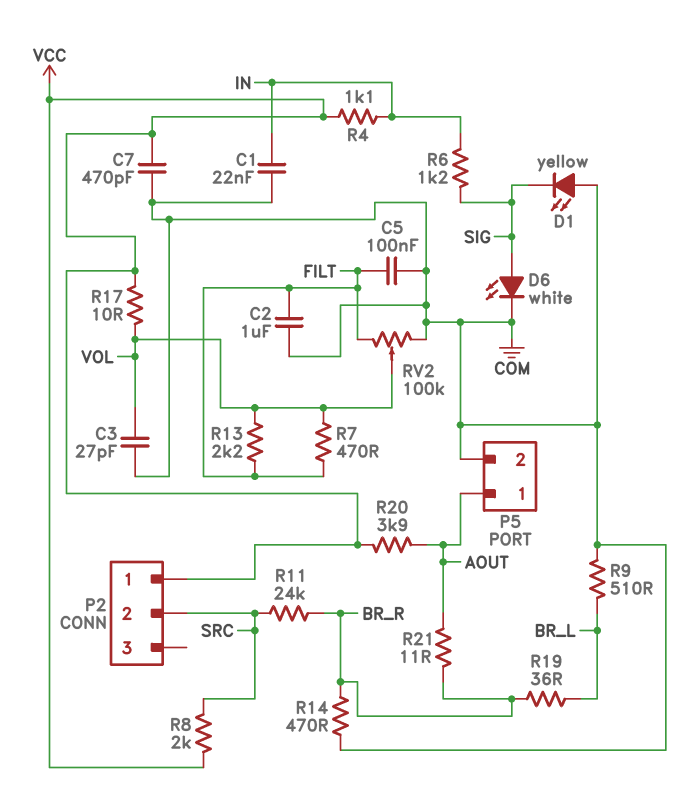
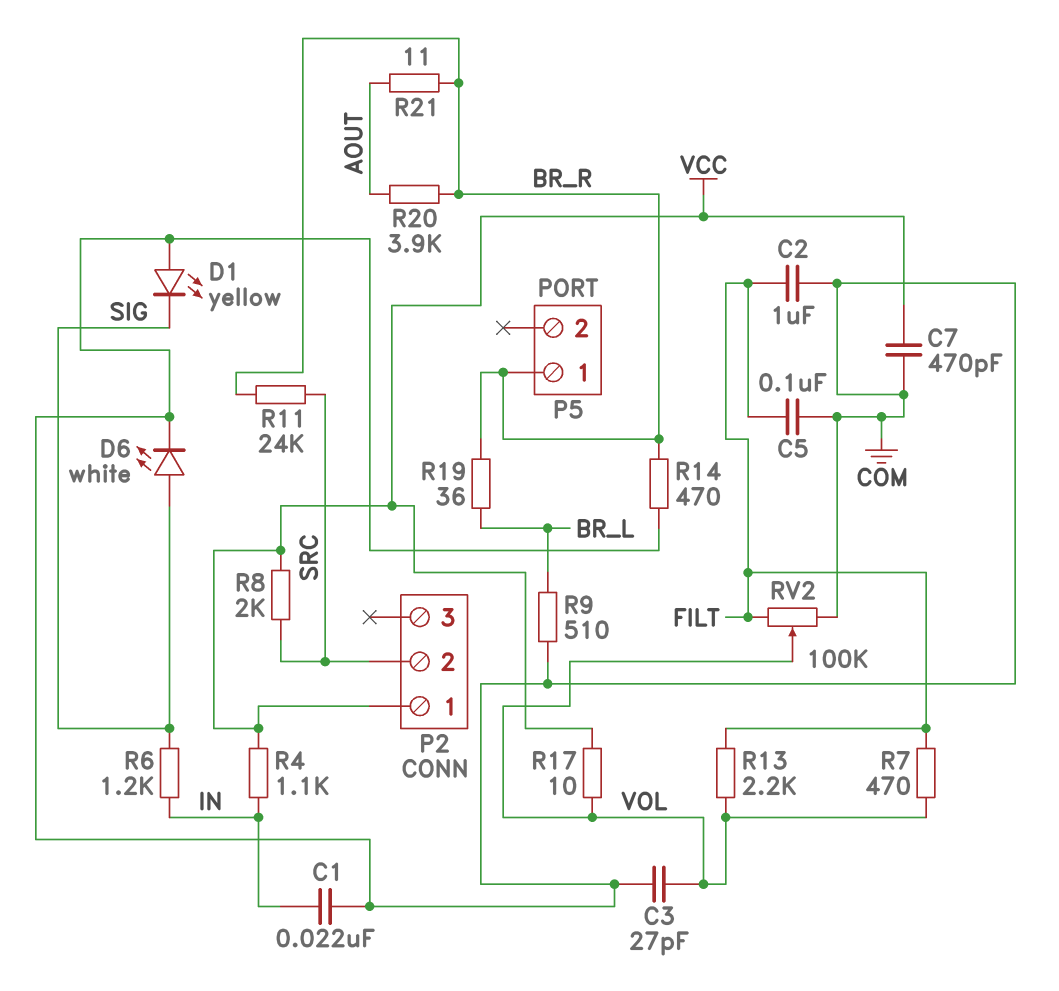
P5 pin 1: AOUT -> BR_R
P5 pin 2: COM -> none
R20: 3.9k (AOUT, VCC) -> 3.9k (AOUT, BR_R)

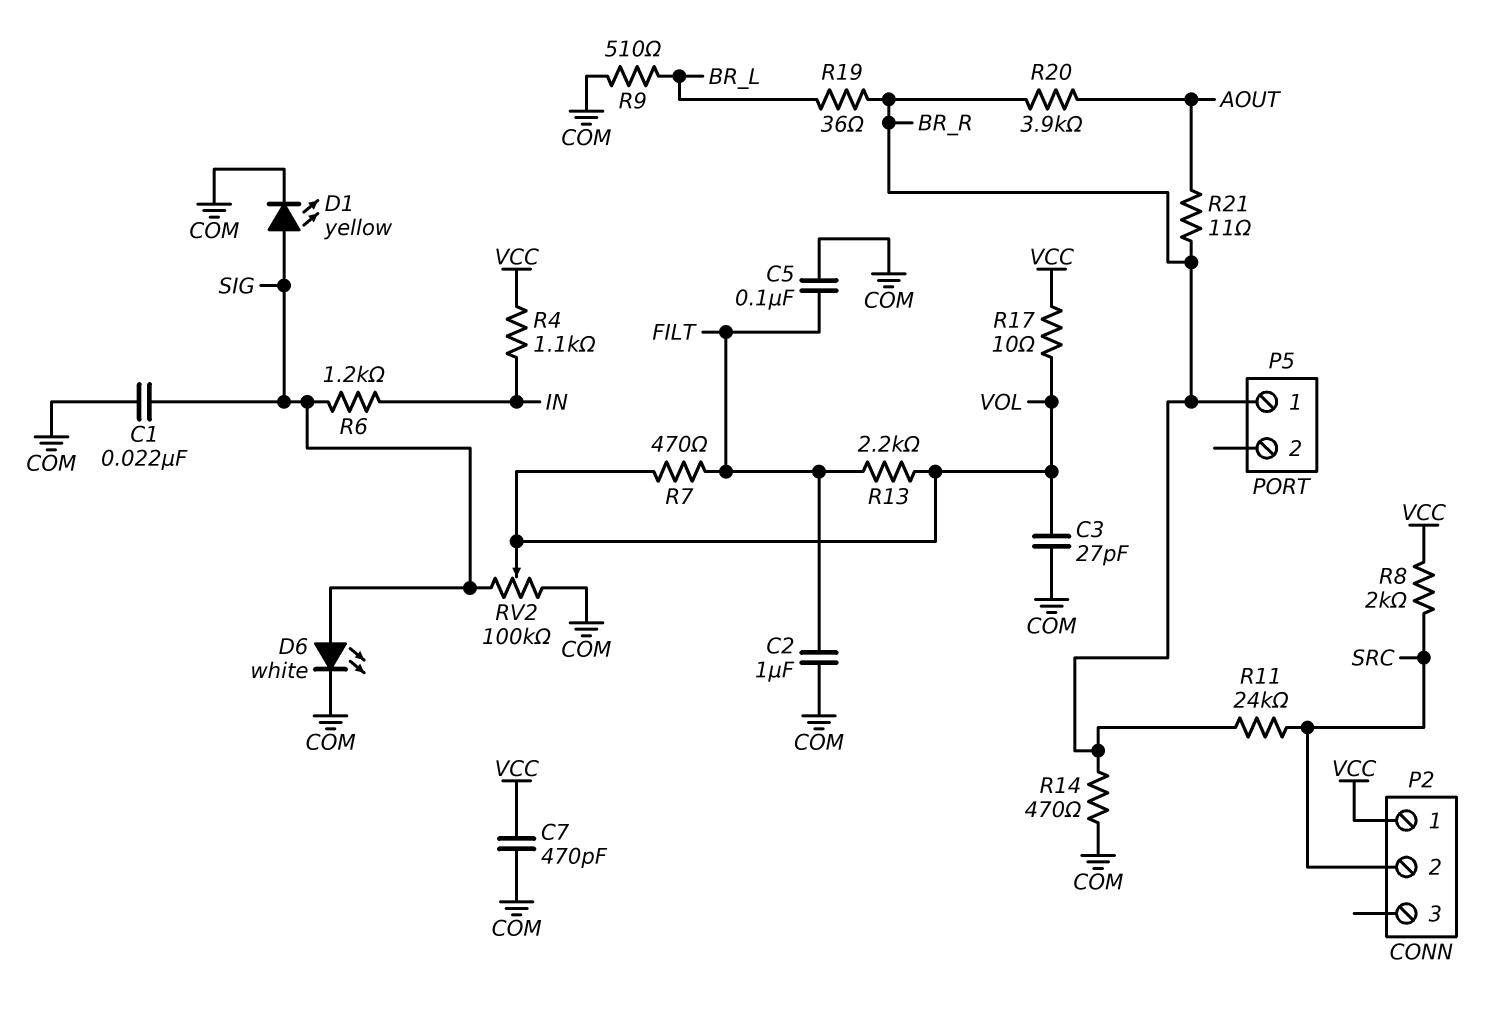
C1: 22nF (COM, IN) -> 22nF (COM, SIG)
D1: LED yellow (A COM, K SIG) -> LED yellow (A SIG, K COM)
RV2: 100k (COM, FILT, wiper VOL) -> 100k (COM, SIG, wiper VOL)

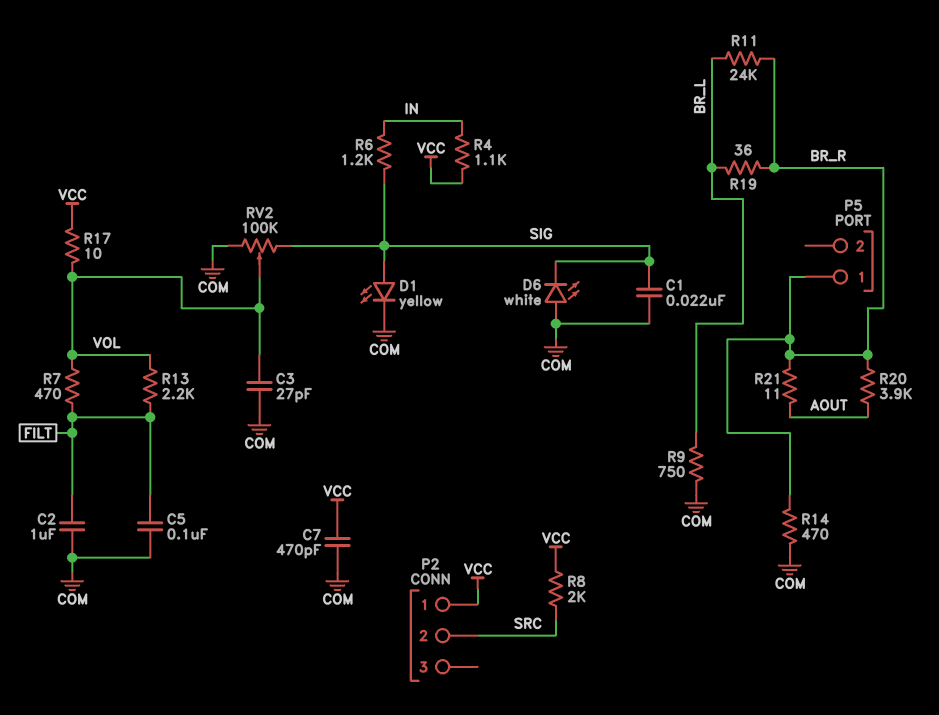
D6: LED white (A SIG, K COM) -> LED white (A COM, K SIG)
R9: 510 (BR_L, COM) -> 750 (BR_L, COM)
R11: 24k (BR_R, SRC) -> 24k (BR_L, BR_R)

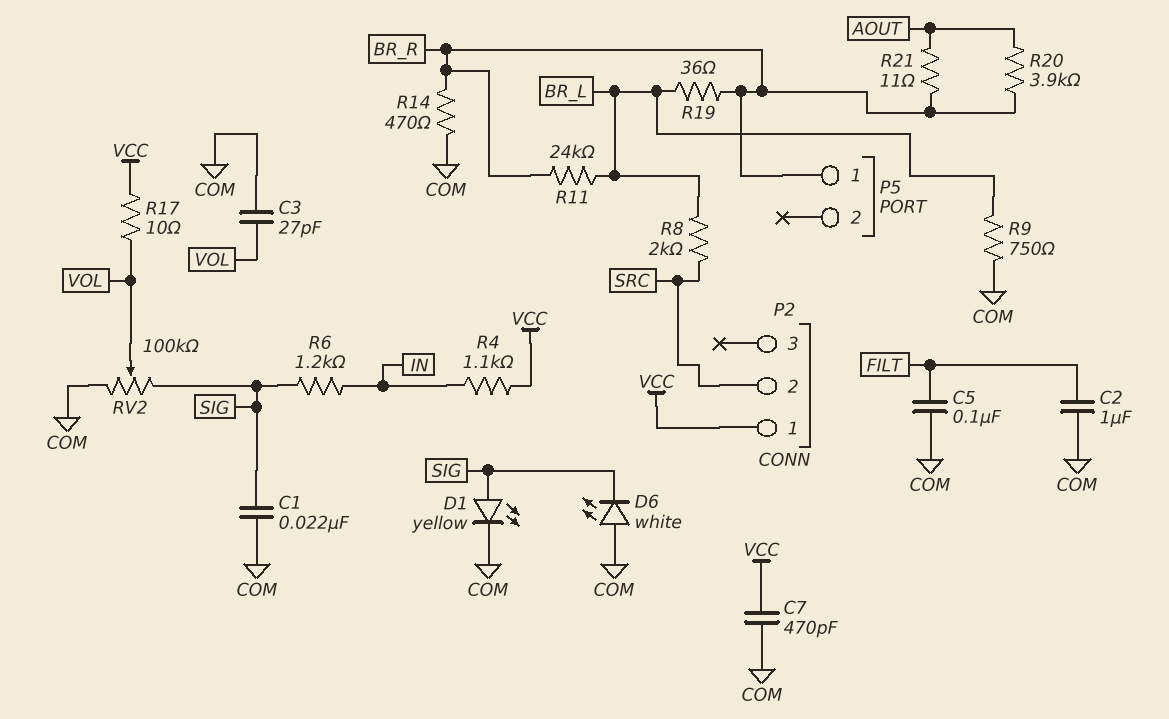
R7: 470 (FILT, VOL) -> none
R8: 2k (SRC, VCC) -> 2k (BR_L, SRC)
R13: 2.2k (FILT, VOL) -> none

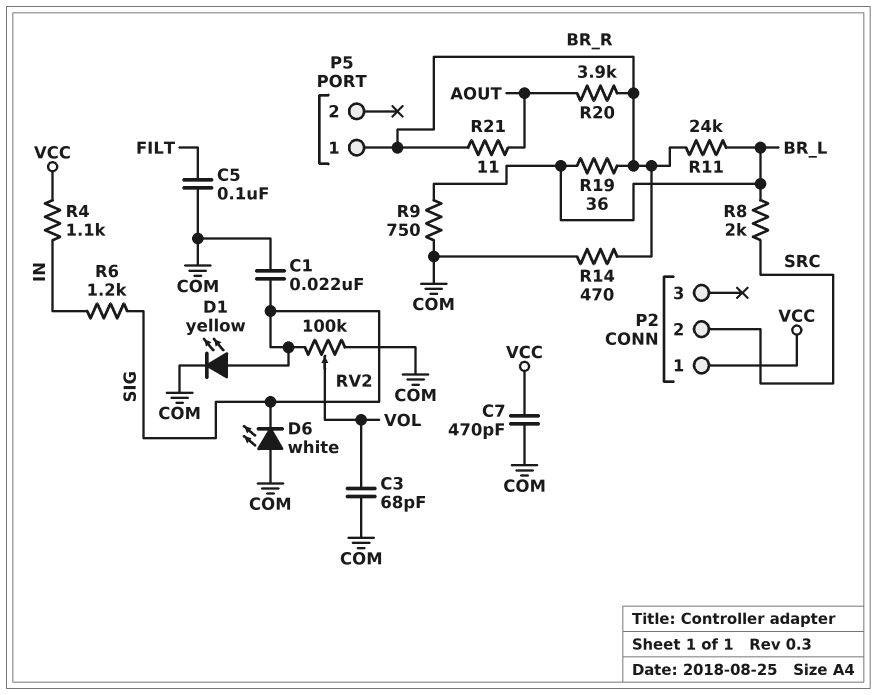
C2: 1uF (COM, FILT) -> none
C3: 27pF (COM, VOL) -> 68pF (COM, VOL)
R17: 10 (VCC, VOL) -> none

